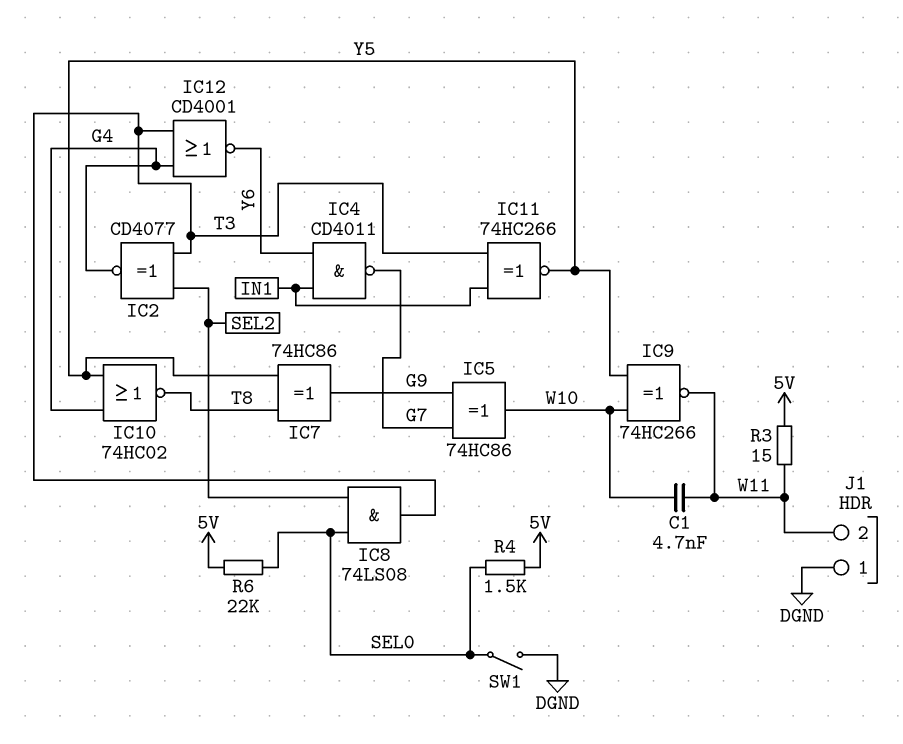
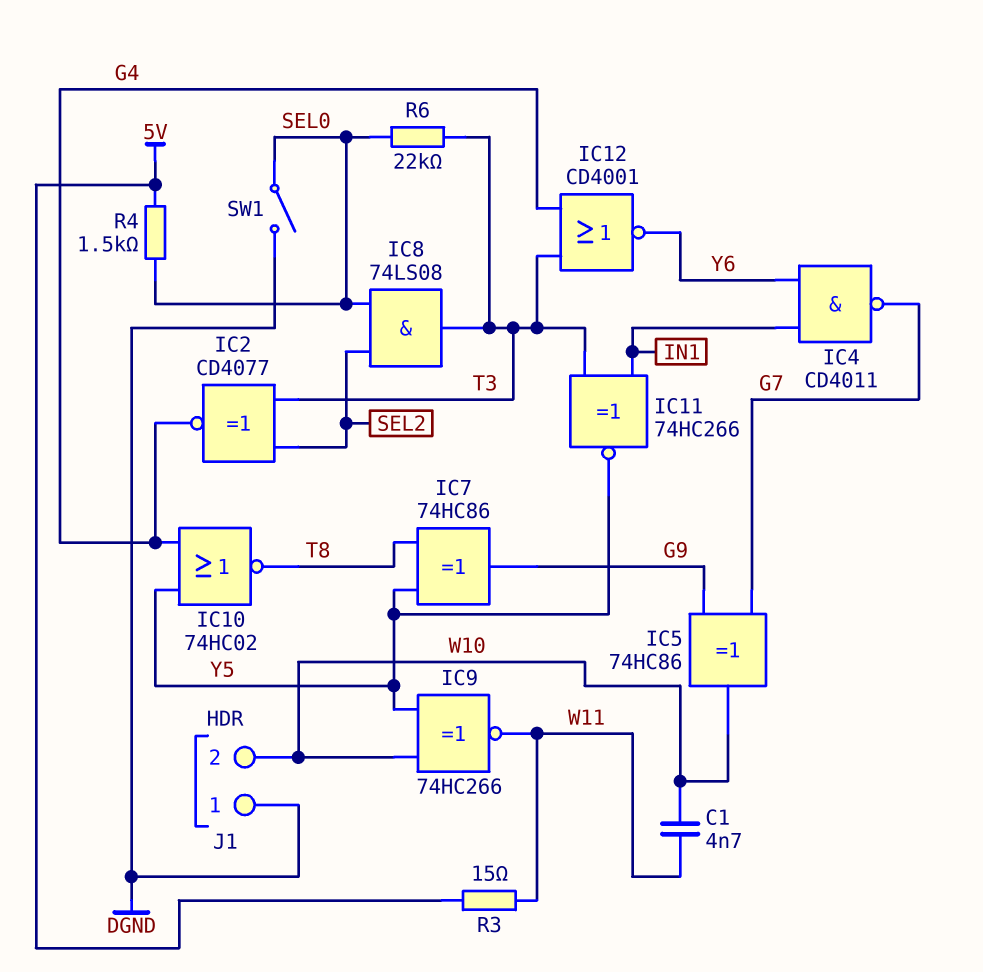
J1 pin 2: W11 -> W10
R6: 22k (5V, SEL0) -> 22k (SEL0, T3)

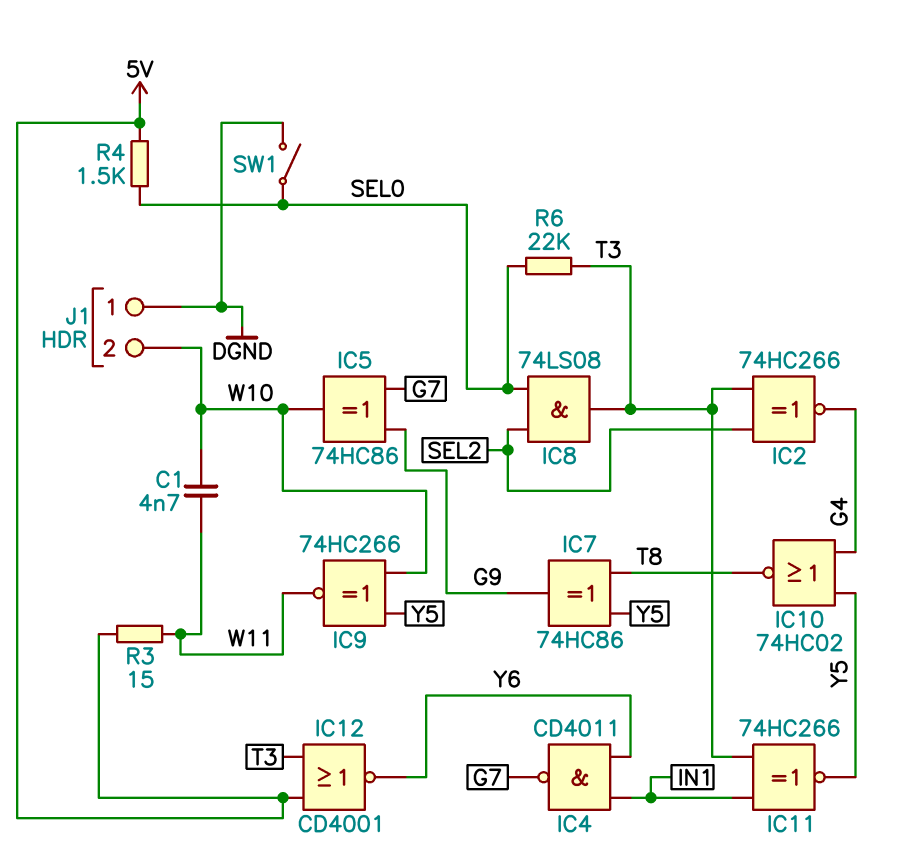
IC2: XNOR CD4077 (in SEL2, in T3, out G4) -> XNOR 74HC266 (in SEL2, in T3, out G4)
IC12: NOR CD4001 (in G4, in T3, out Y6) -> NOR CD4001 (in 5V, in T3, out Y6)

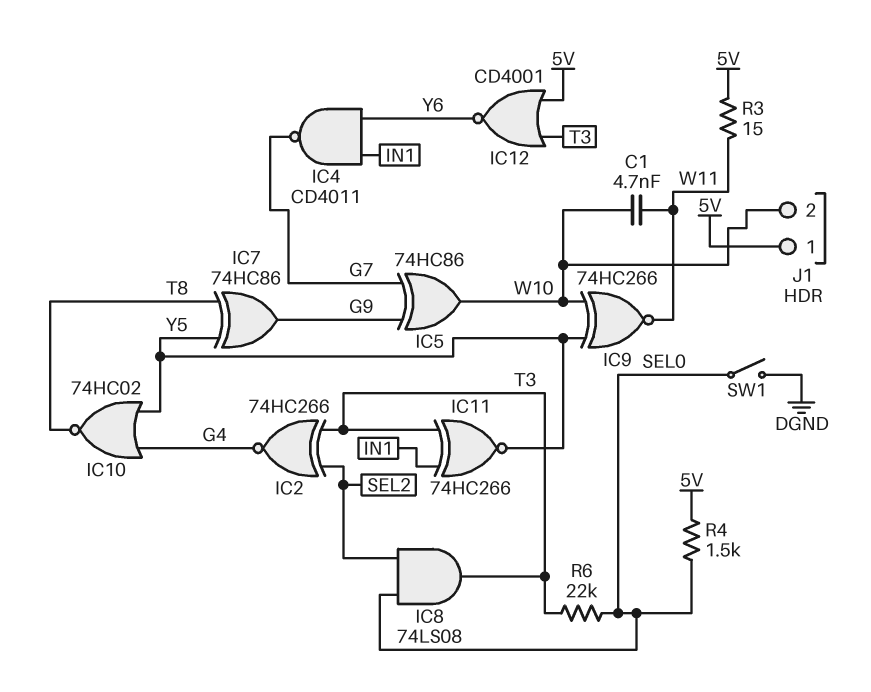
J1 pin 1: DGND -> 5V

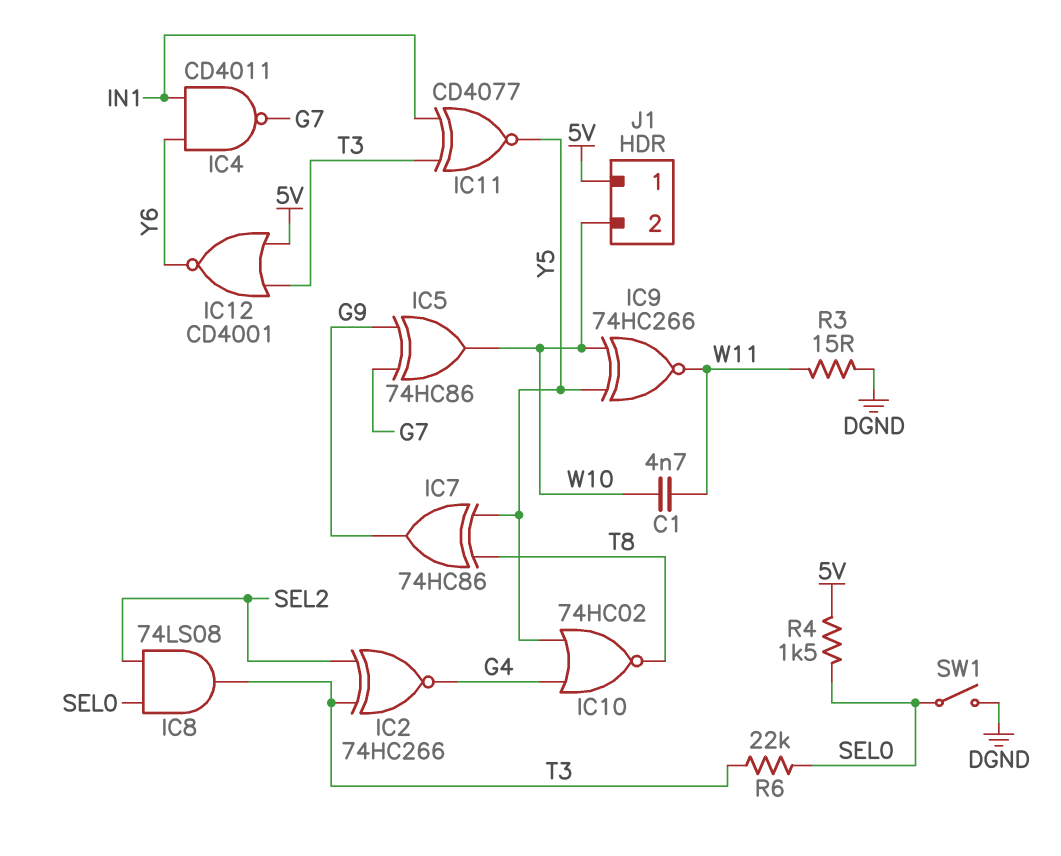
IC11: XNOR 74HC266 (in IN1, in T3, out Y5) -> XNOR CD4077 (in IN1, in T3, out Y5)
R3: 15 (5V, W11) -> 15 (DGND, W11)

